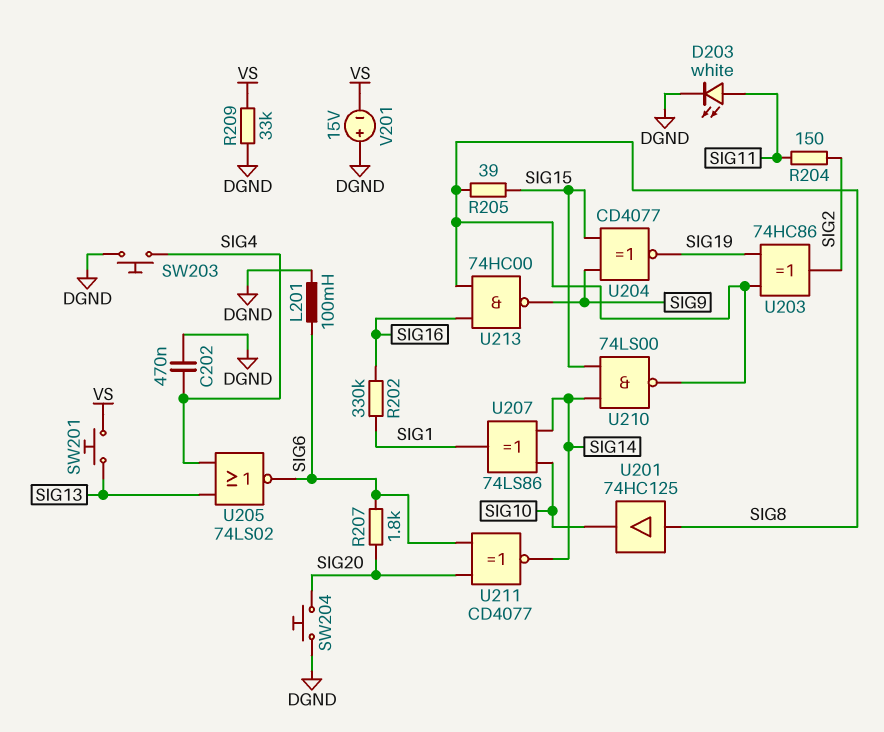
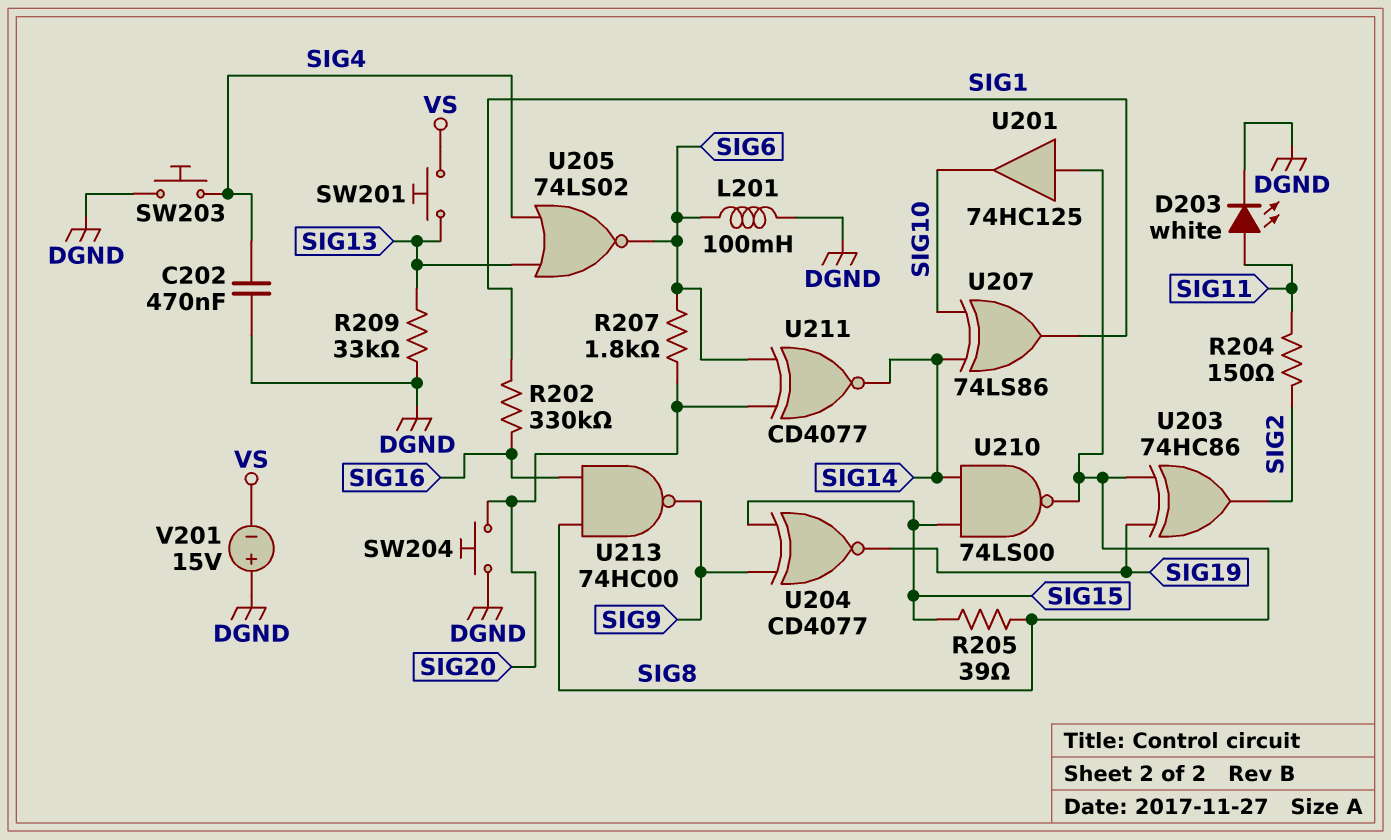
R209: 33k (DGND, VS) -> 33k (DGND, SIG13)

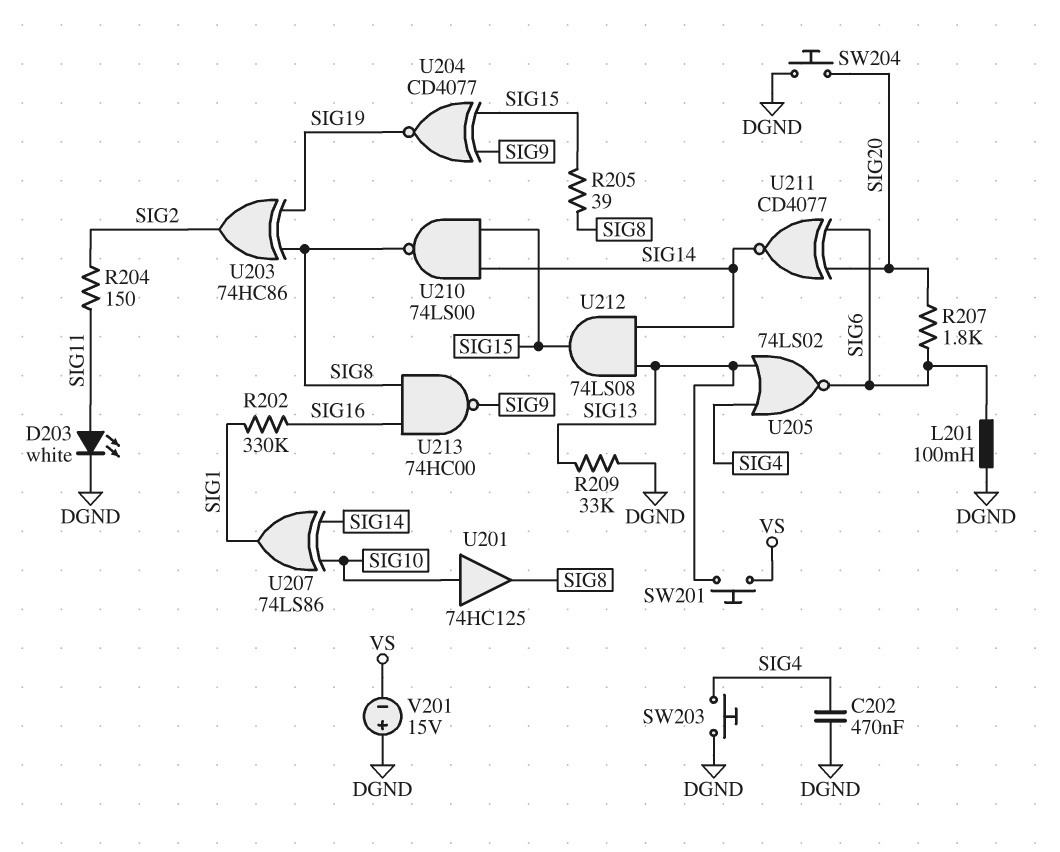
U201: buffer 74HC125 (in SIG8, out SIG10) -> buffer 74HC125 (in SIG10, out SIG8)
U212: none -> AND 74LS08 (in SIG13, in SIG14, out SIG15)

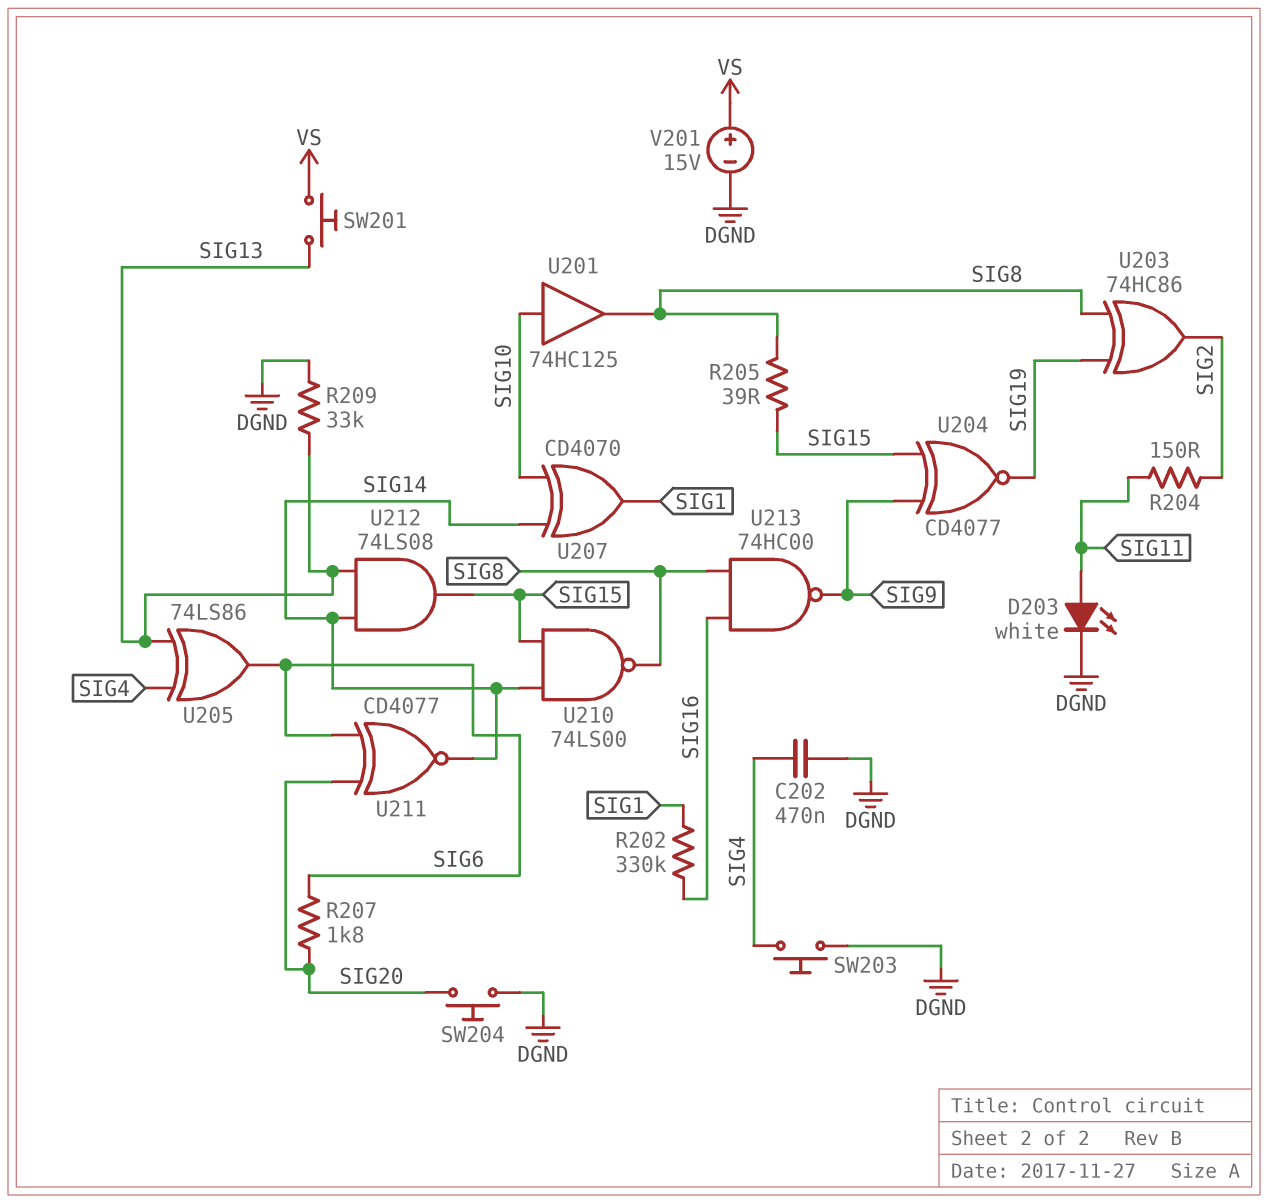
L201: 100mH (DGND, SIG6) -> none
U205: NOR 74LS02 (in SIG4, in SIG13, out SIG6) -> XOR 74LS86 (in SIG4, in SIG13, out SIG6)
U207: XOR 74LS86 (in SIG10, in SIG14, out SIG1) -> XOR CD4070 (in SIG10, in SIG14, out SIG1)
V201: 15V (plus DGND, minus VS) -> 15V (plus VS, minus DGND)

